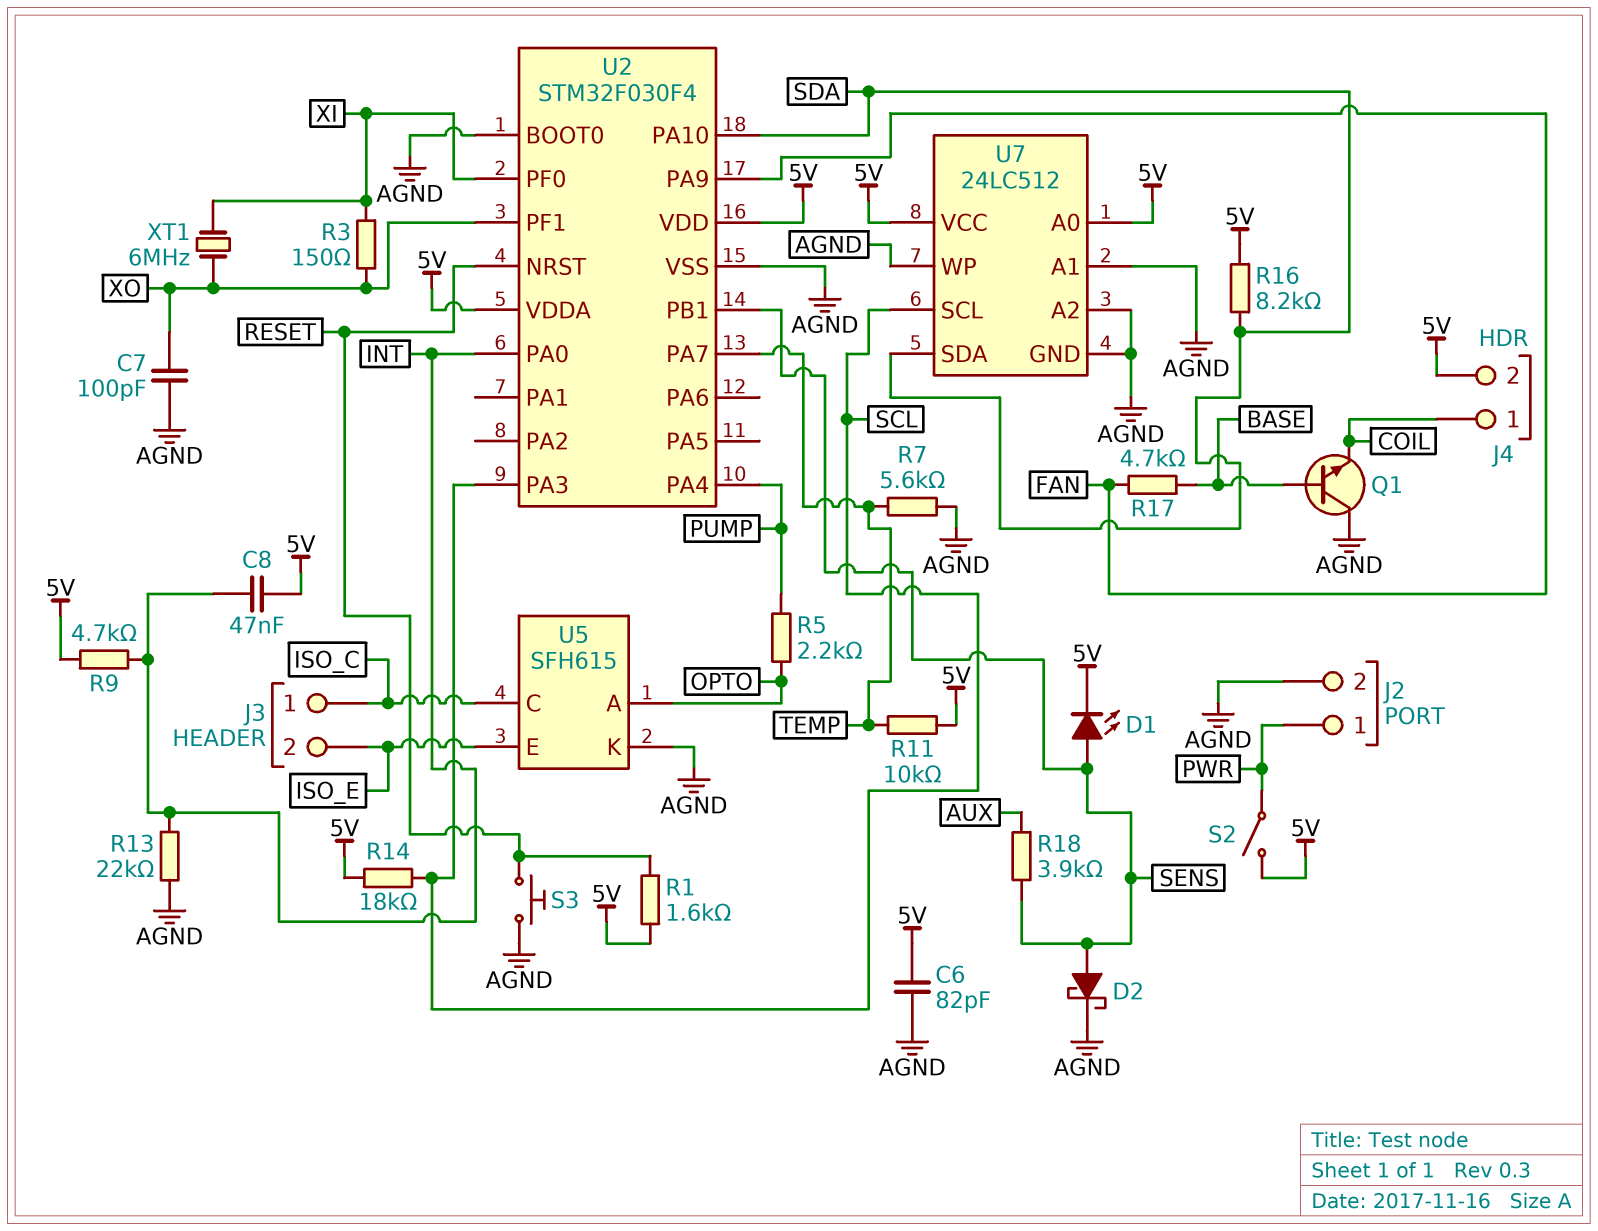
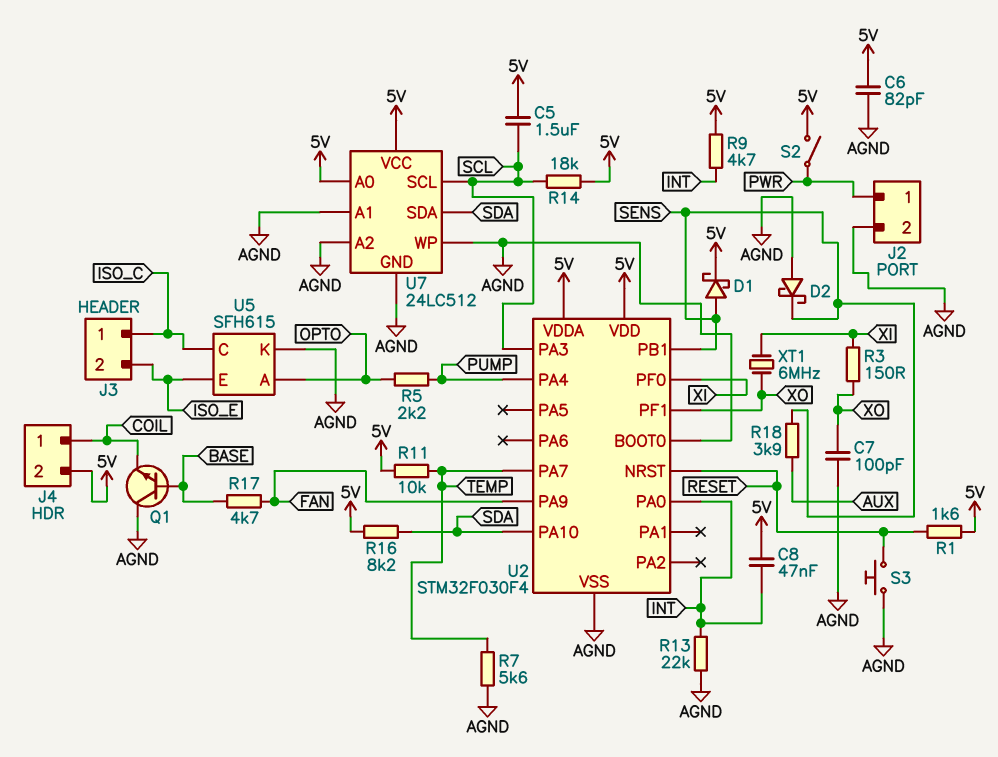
C5: none -> 1.5uF (5V, SCL)
D1: LED (A SENS, K 5V) -> schottky (A SENS, K 5V)
D2: schottky (A SENS, K AGND) -> schottky (A AGND, K SENS)

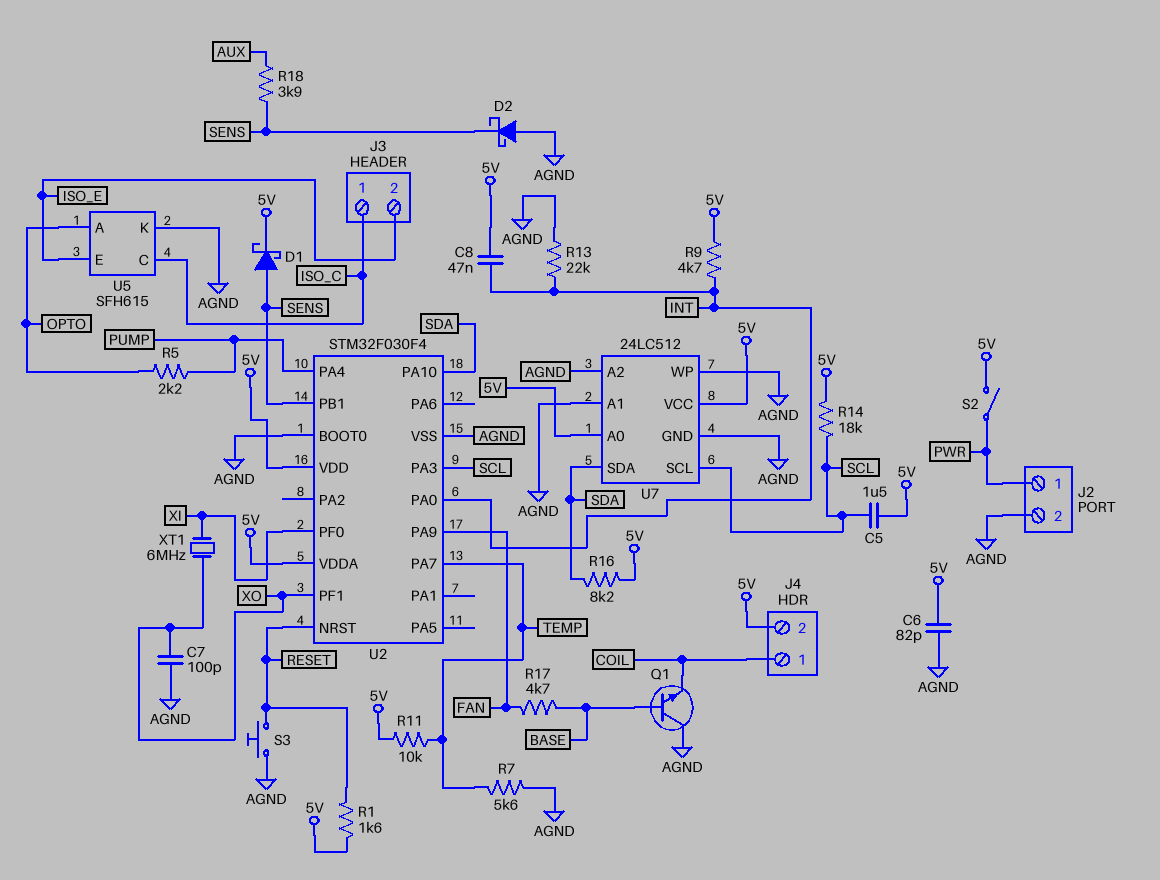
R3: 150 (XI, XO) -> none

